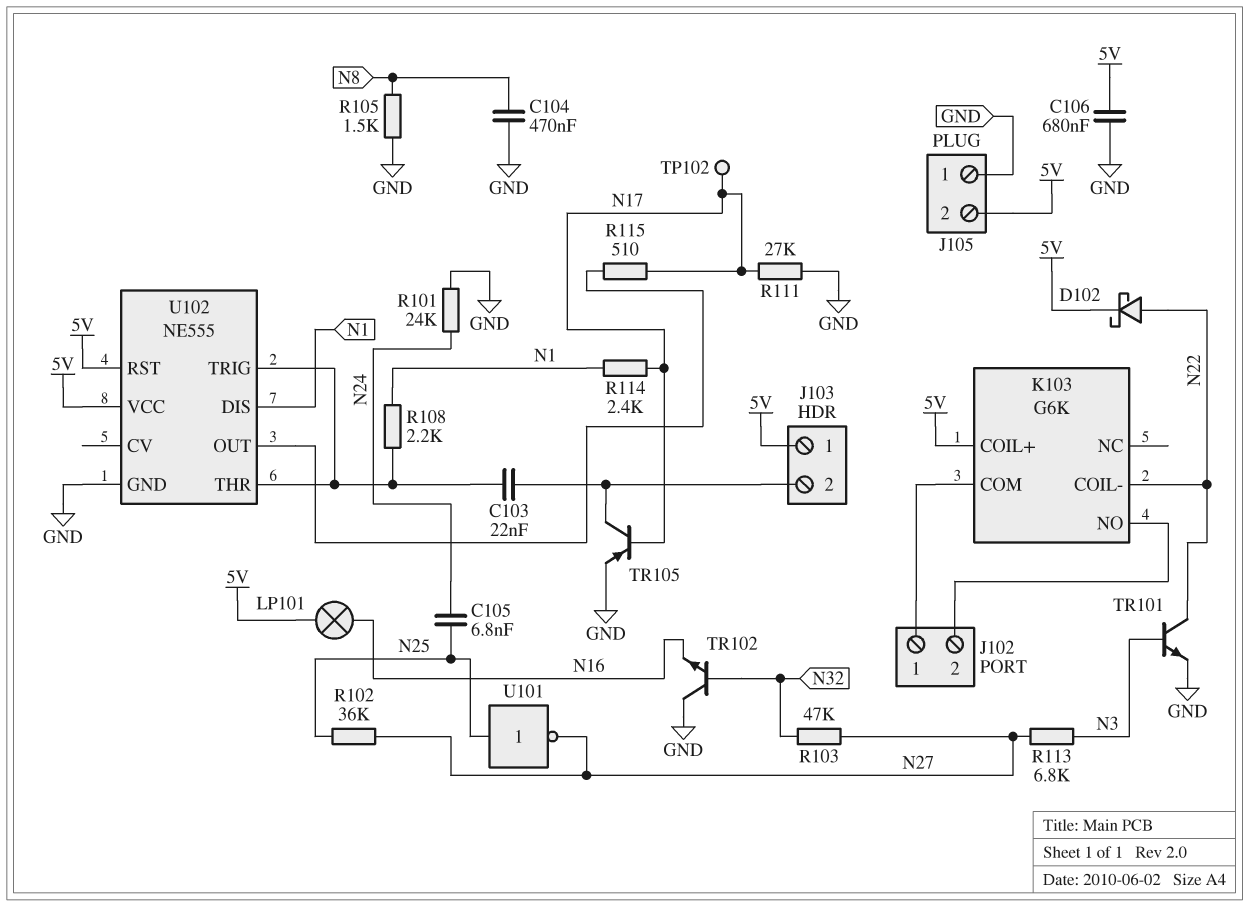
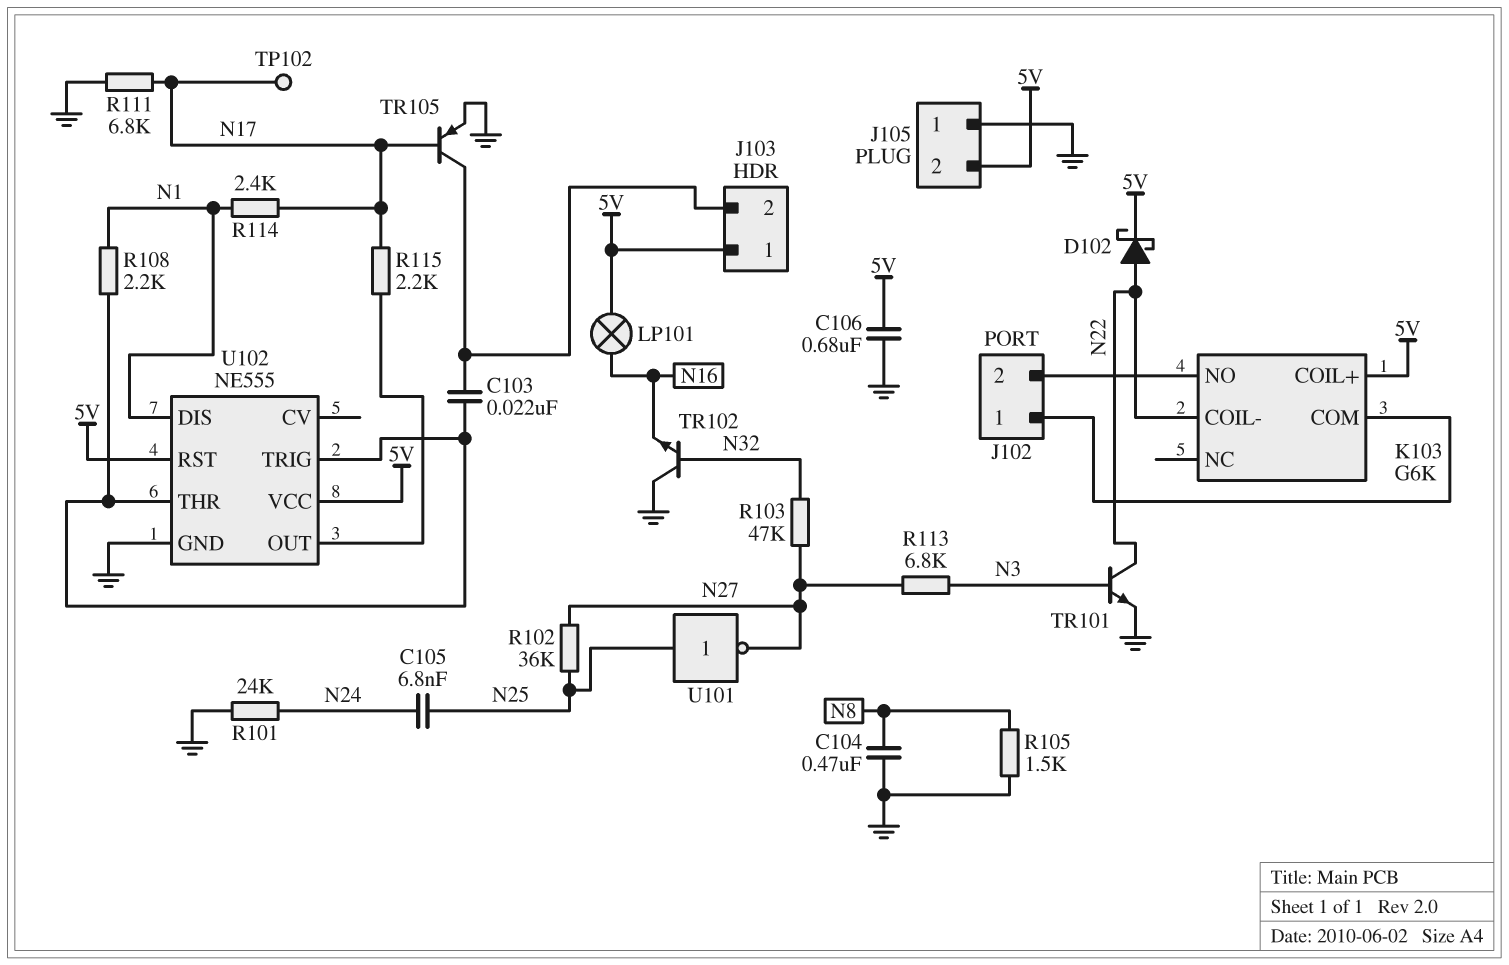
R111: 27k (GND, N17) -> 6.8k (GND, N17)
R115: 510 (N17, U102/OUT) -> 2.2k (N17, U102/OUT)

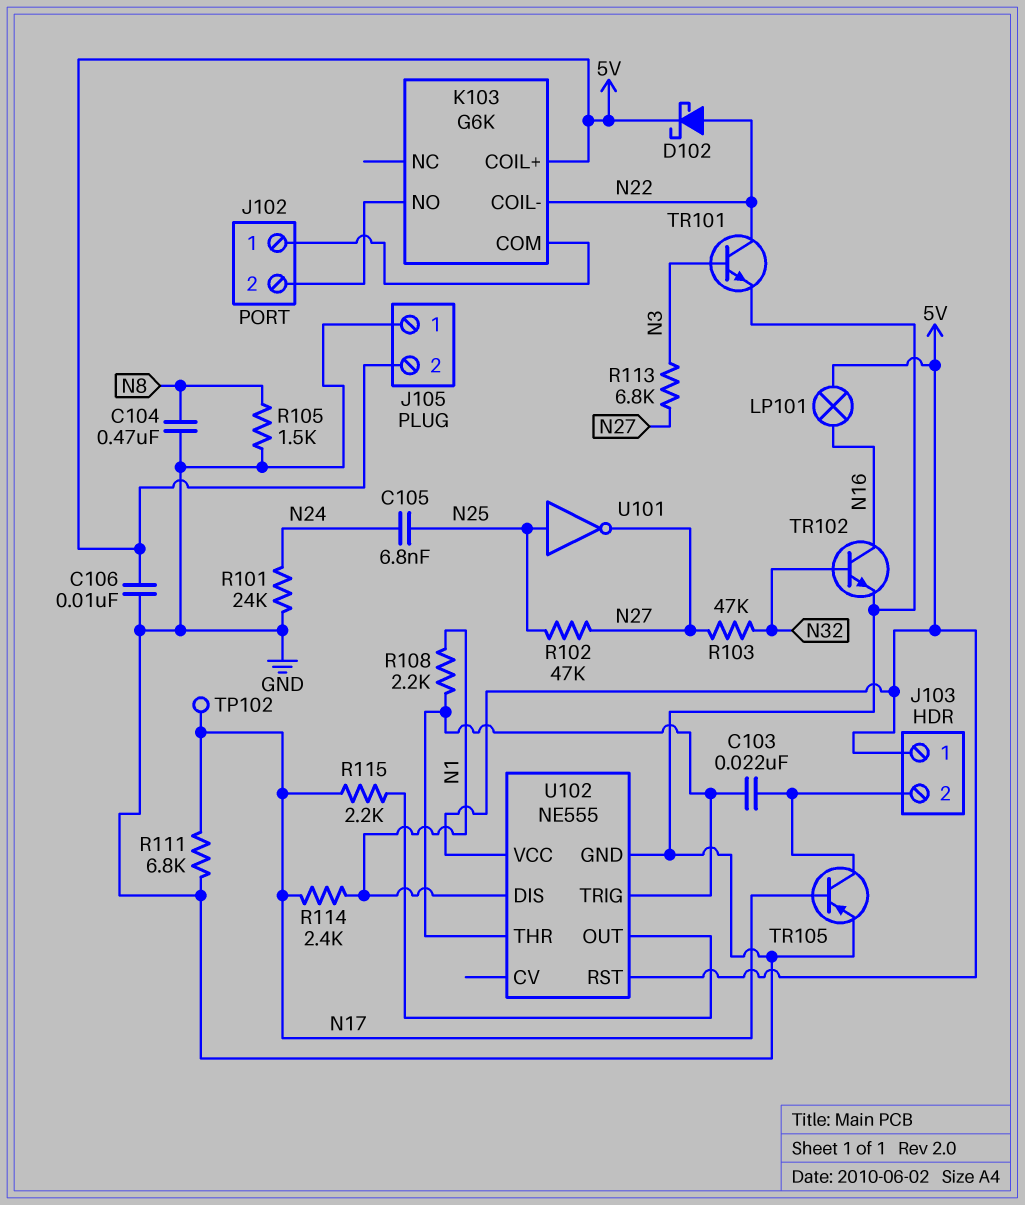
C106: 680nF (5V, GND) -> 10nF (5V, GND)
R102: 36k (N25, N27) -> 47k (N25, N27)
TR102: NPN (B N32, C GND, E N16) -> NPN (B N32, C N16, E GND)

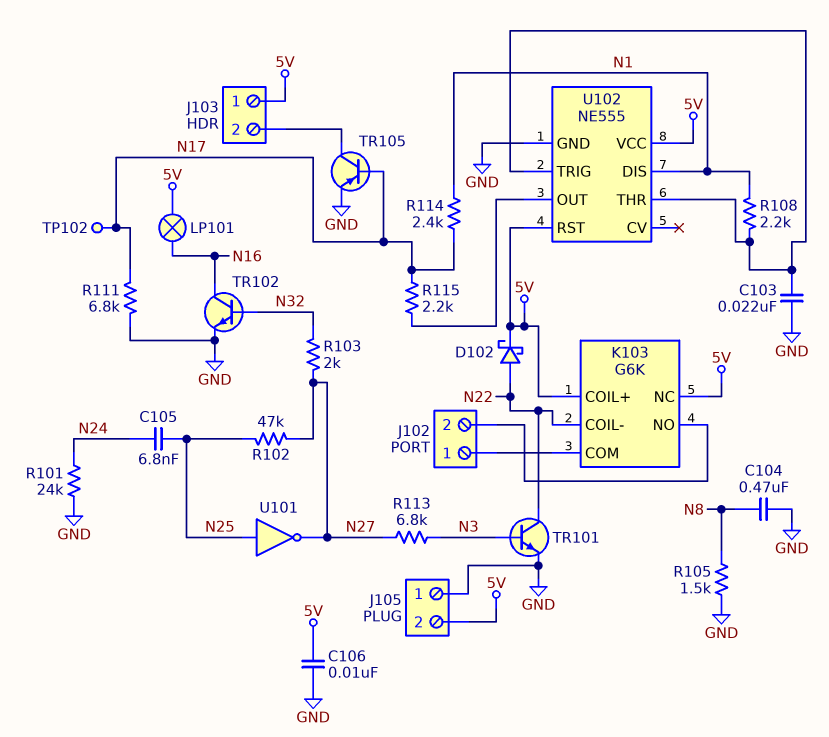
C103: 22nF (J103/2, U102/THR) -> 22nF (GND, U102/THR)
K103 pin NC: none -> 5V
R103: 47k (N27, N32) -> 2k (N27, N32)

